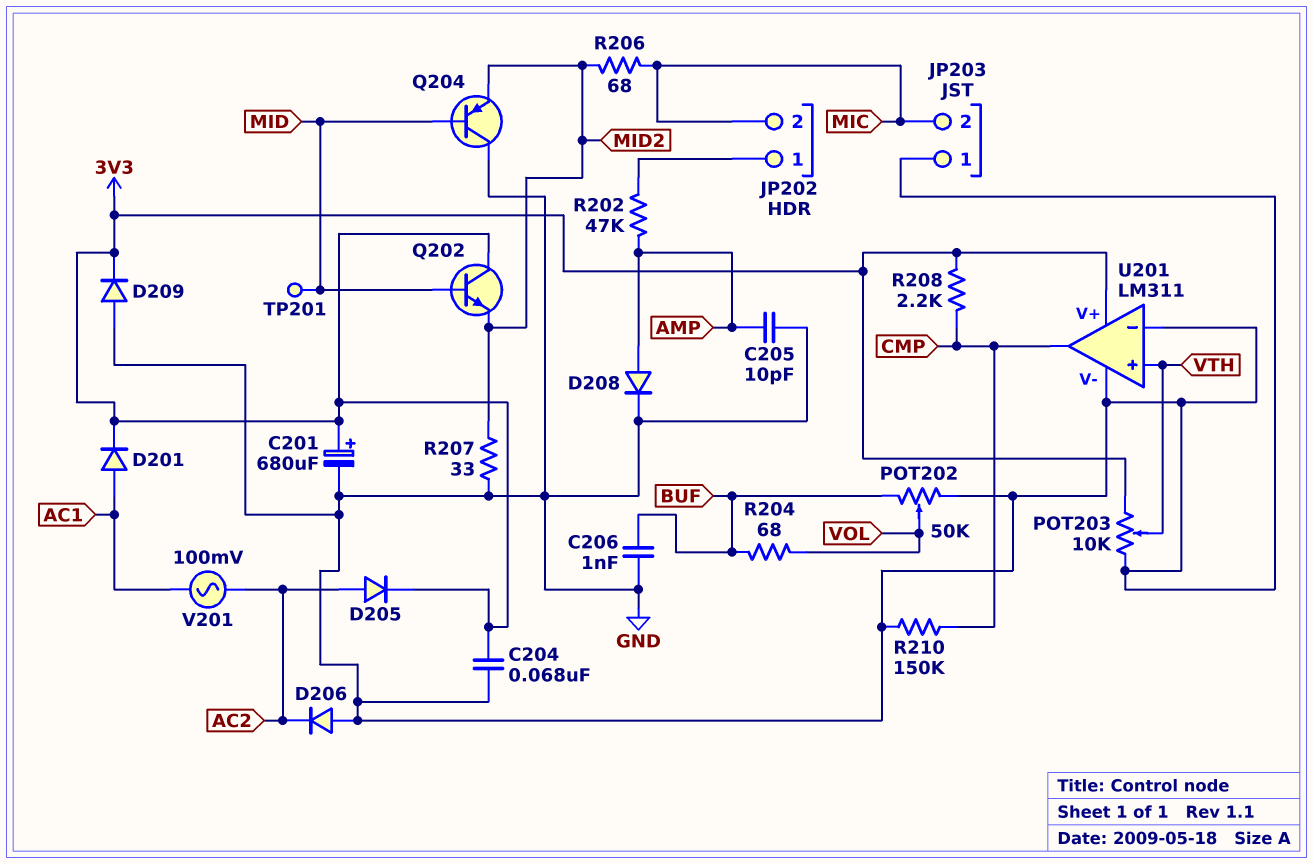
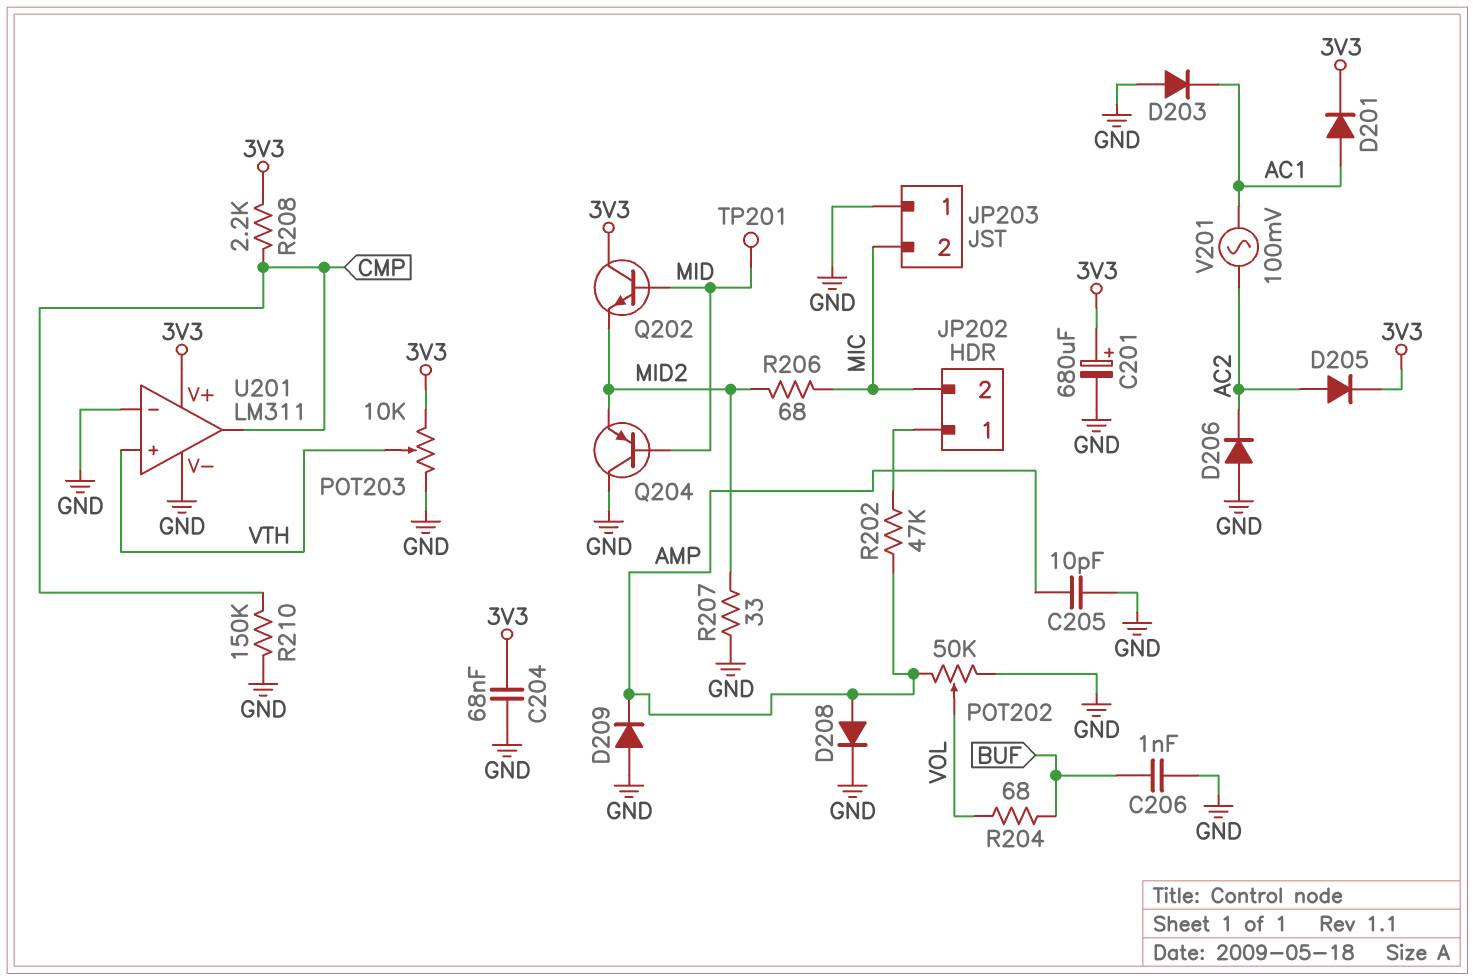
D203: none -> diode (A GND, K AC1)
D209: diode (A GND, K 3V3) -> diode (A GND, K AMP)
POT202: 50k (BUF, GND, wiper VOL) -> 50k (AMP, GND, wiper VOL)

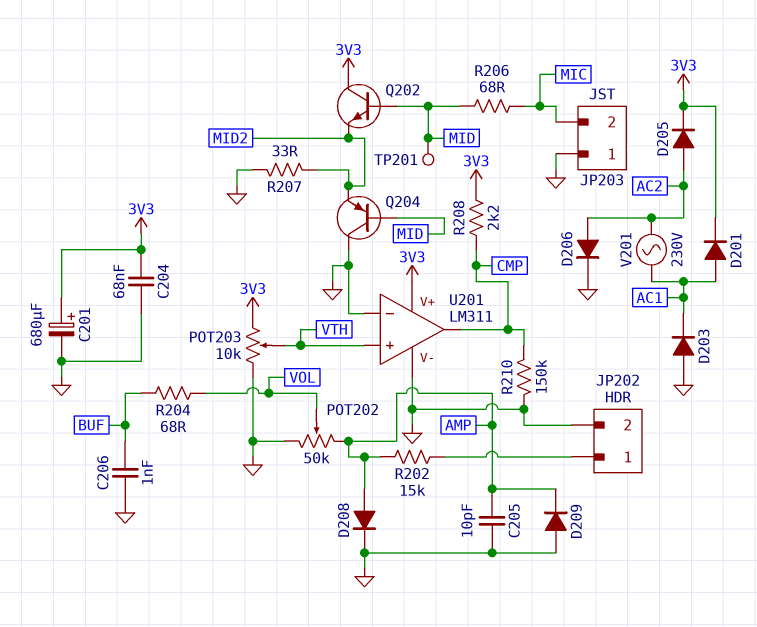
D206: diode (A GND, K AC2) -> diode (A AC2, K GND)
JP202 pin 2: MIC -> GND
R202: 47k (AMP, JP202/1) -> 15k (AMP, JP202/1)
R206: 68 (MIC, MID2) -> 68 (MIC, MID)
V201: AC 100mV (AC1, AC2) -> AC 230V (AC1, AC2)

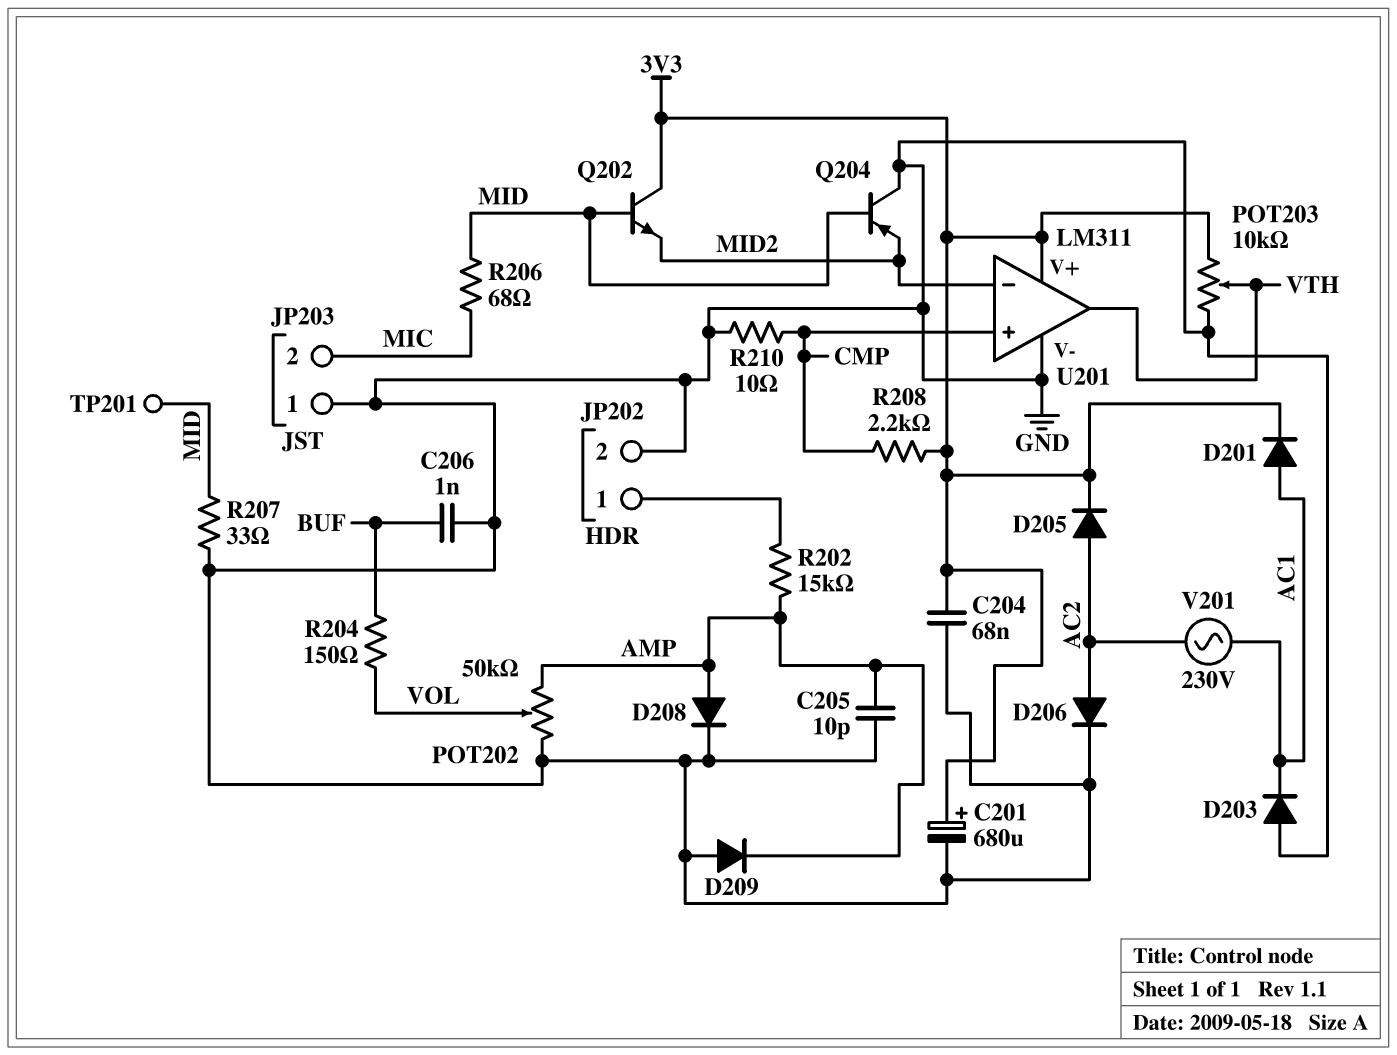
R204: 68 (BUF, VOL) -> 150 (BUF, VOL)
R207: 33 (GND, MID2) -> 33 (GND, MID)
R210: 150k (CMP, GND) -> 10 (CMP, GND)
U201 pin in+: VTH -> CMP
U201 pin in-: GND -> MID2
U201 pin out: CMP -> VTH

